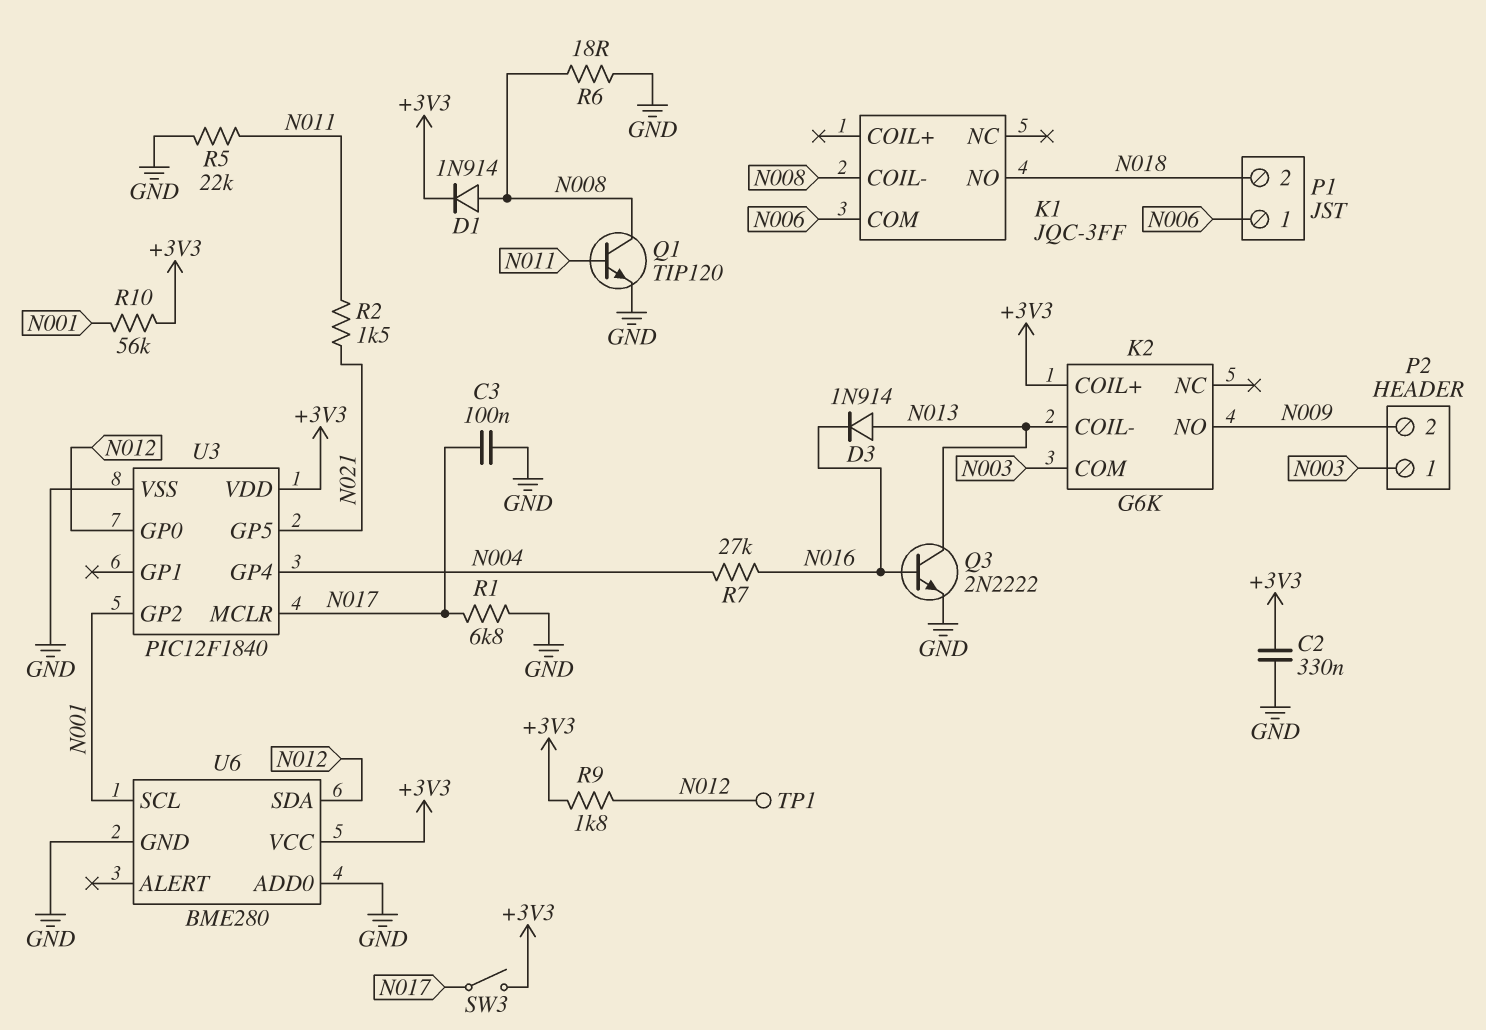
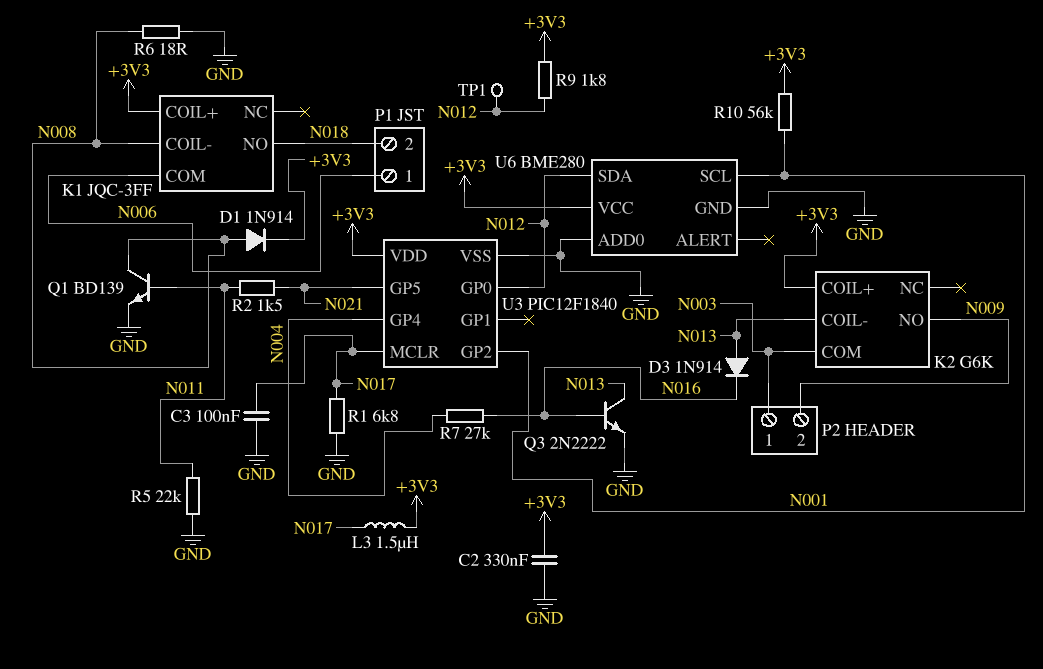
K1 pin COIL+: none -> +3V3
L3: none -> 1.5uH (+3V3, N017)
Q1: NPN TIP120 (B N011, C N008, E GND) -> NPN BD139 (B N011, C N008, E GND)
SW3: switch (+3V3, N017) -> none

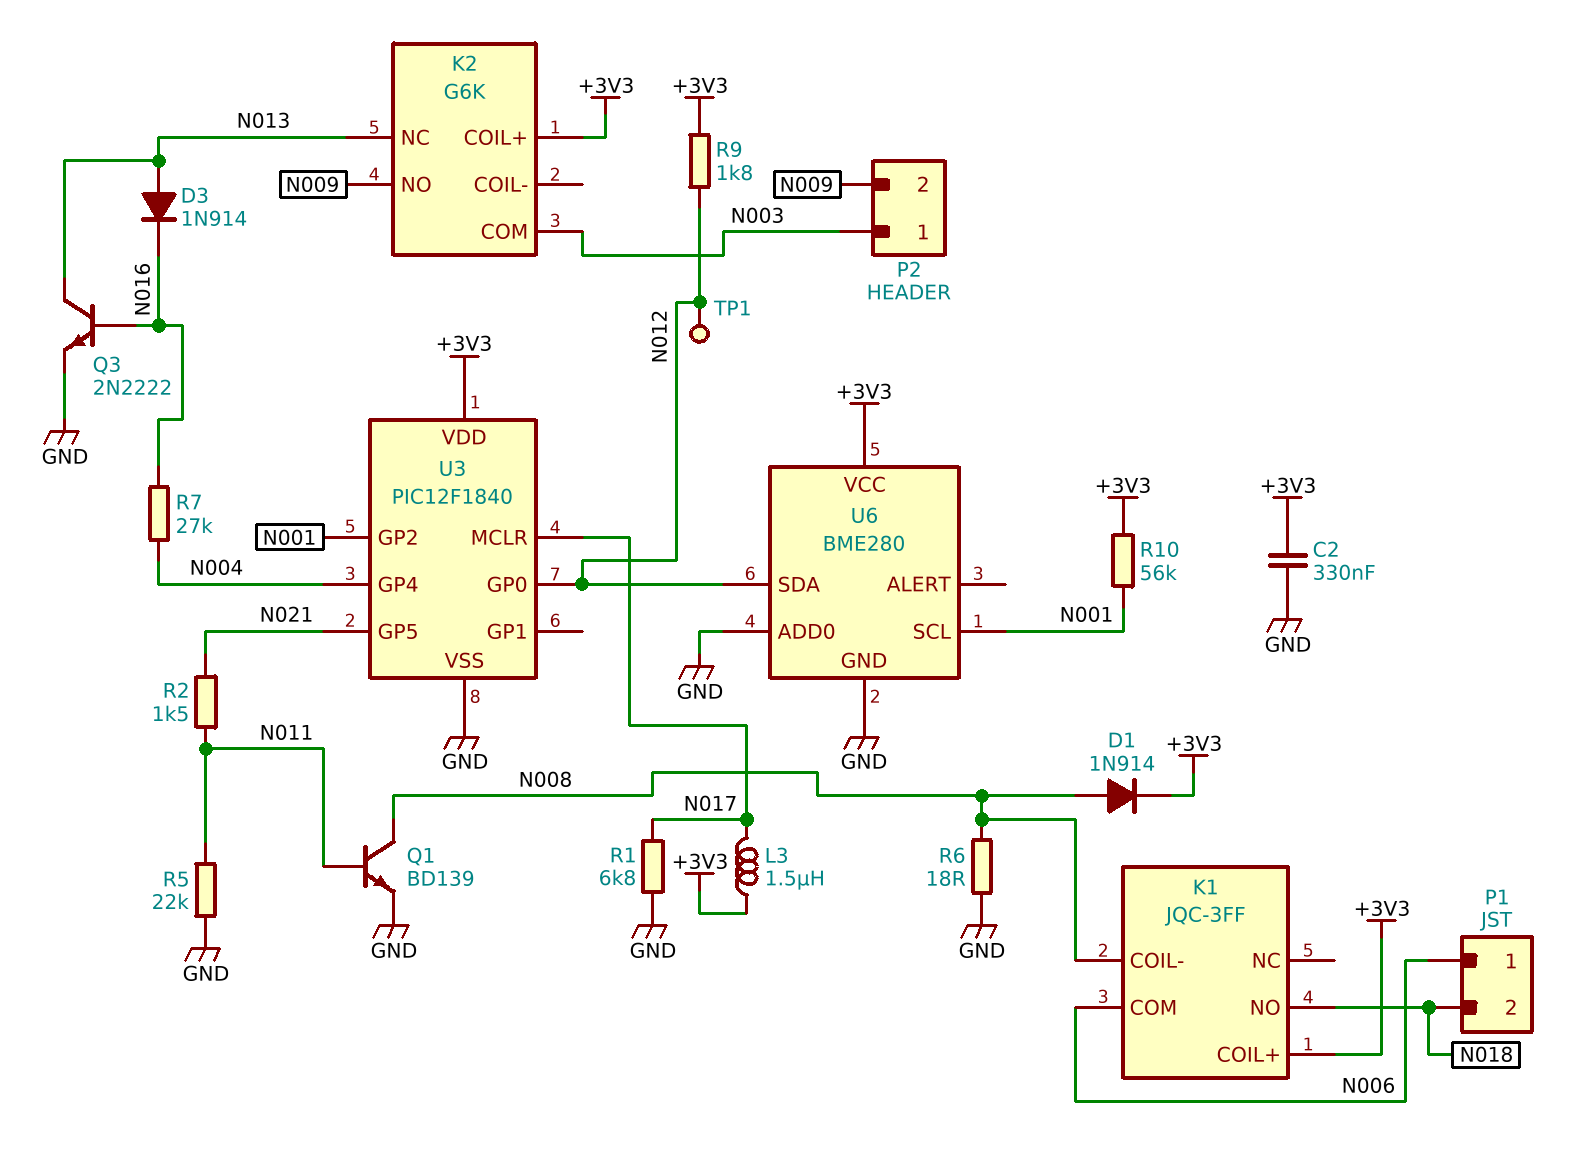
C3: 100nF (GND, N017) -> none
K2 pin COIL-: N013 -> none
K2 pin NC: none -> N013

